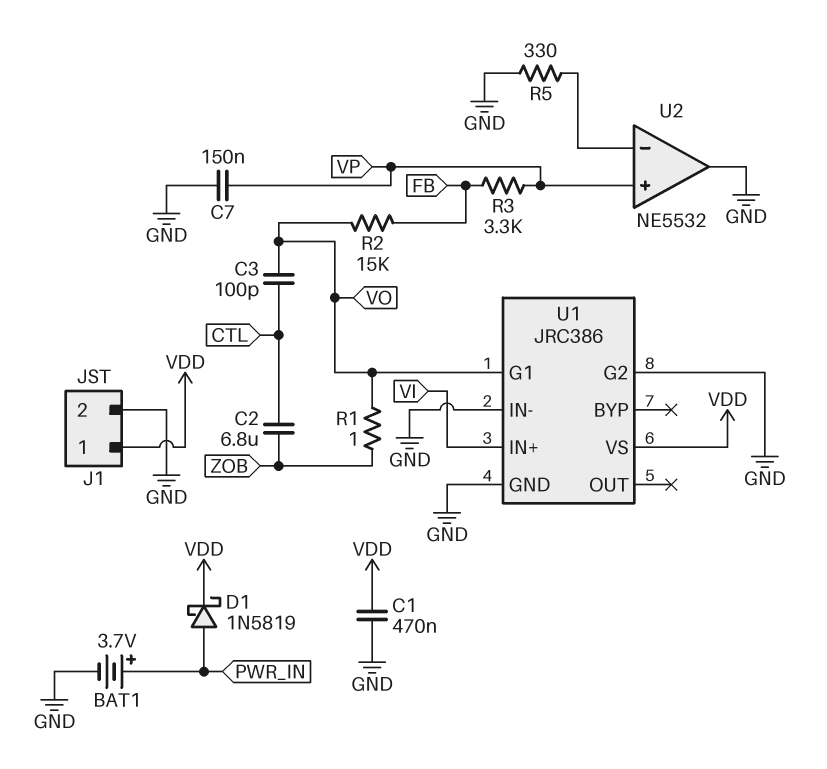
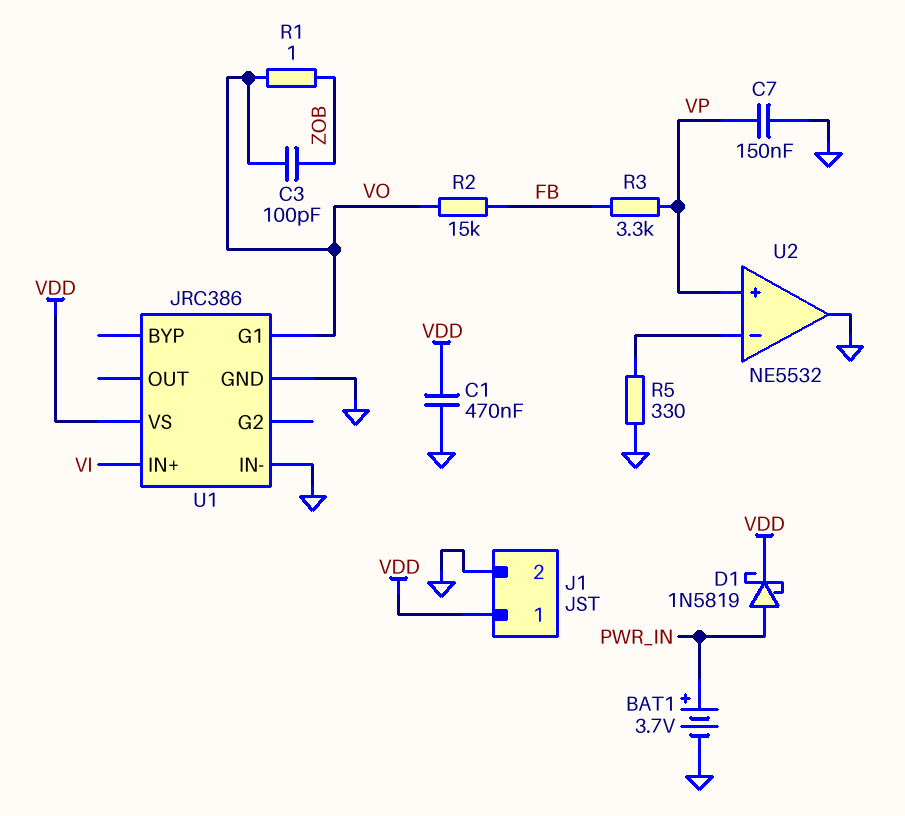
C2: 6.8uF (CTL, ZOB) -> none
C3: 100pF (CTL, VO) -> 100pF (VO, ZOB)
U1 pin G2: GND -> none

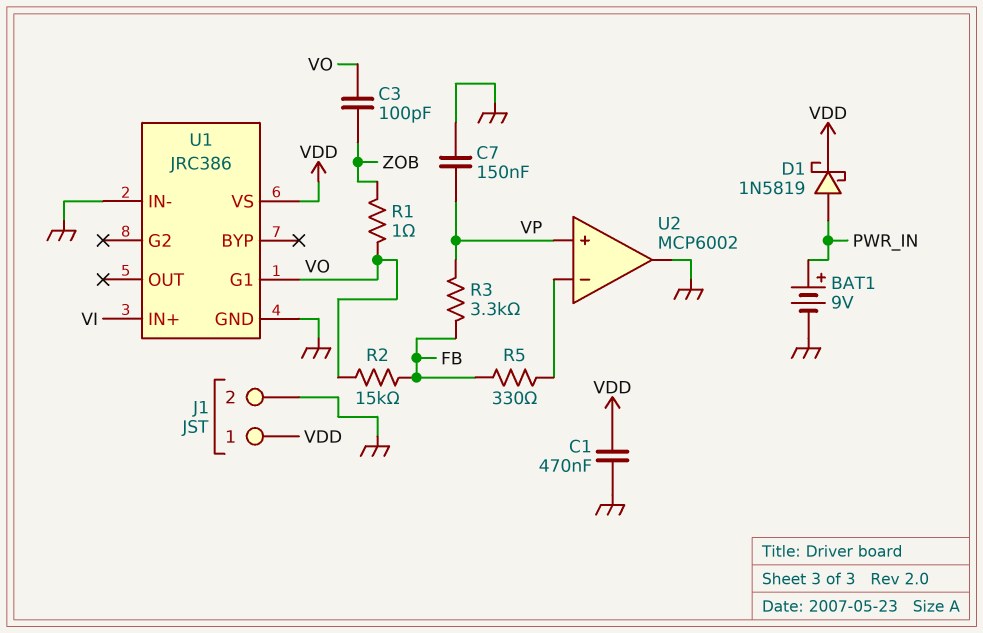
BAT1: 3.7V (plus PWR_IN, minus GND) -> 9V (plus PWR_IN, minus GND)
R5: 330 (GND, U2/in-) -> 330 (FB, U2/in-)
U2: NE5532 -> MCP6002

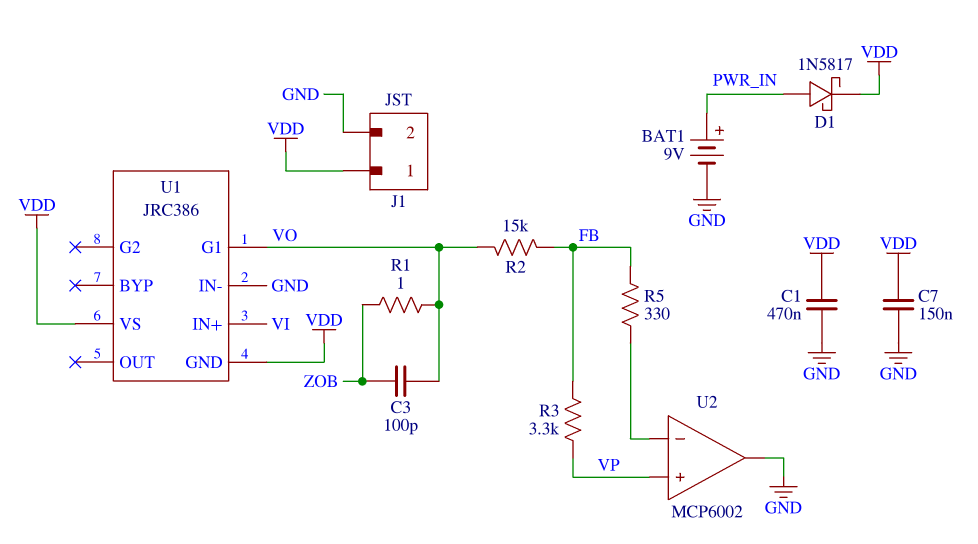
C7: 150nF (GND, VP) -> 150nF (GND, VDD)
D1: schottky 1N5819 (A PWR_IN, K VDD) -> schottky 1N5817 (A PWR_IN, K VDD)
U1 pin GND: GND -> VDD

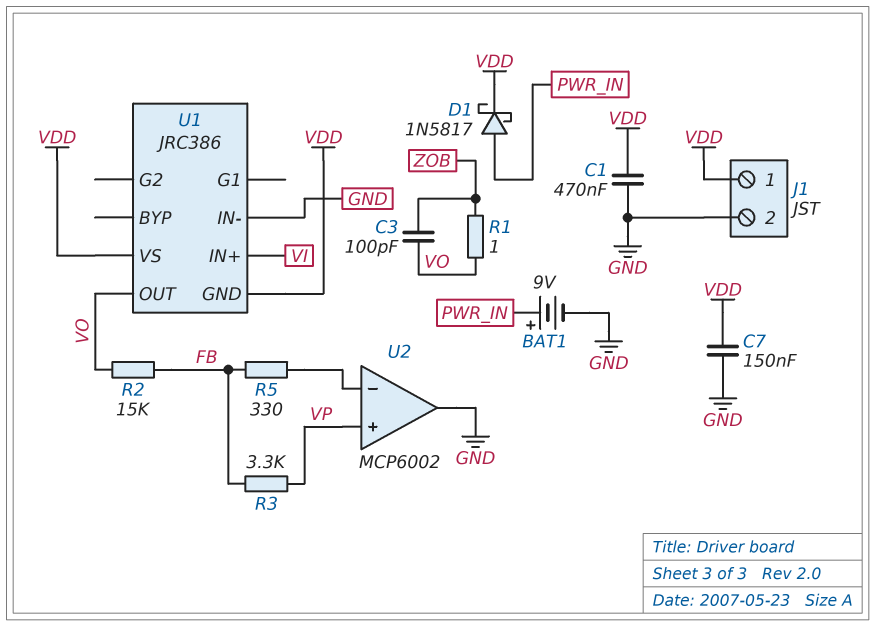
U1 pin G1: VO -> none
U1 pin OUT: none -> VO

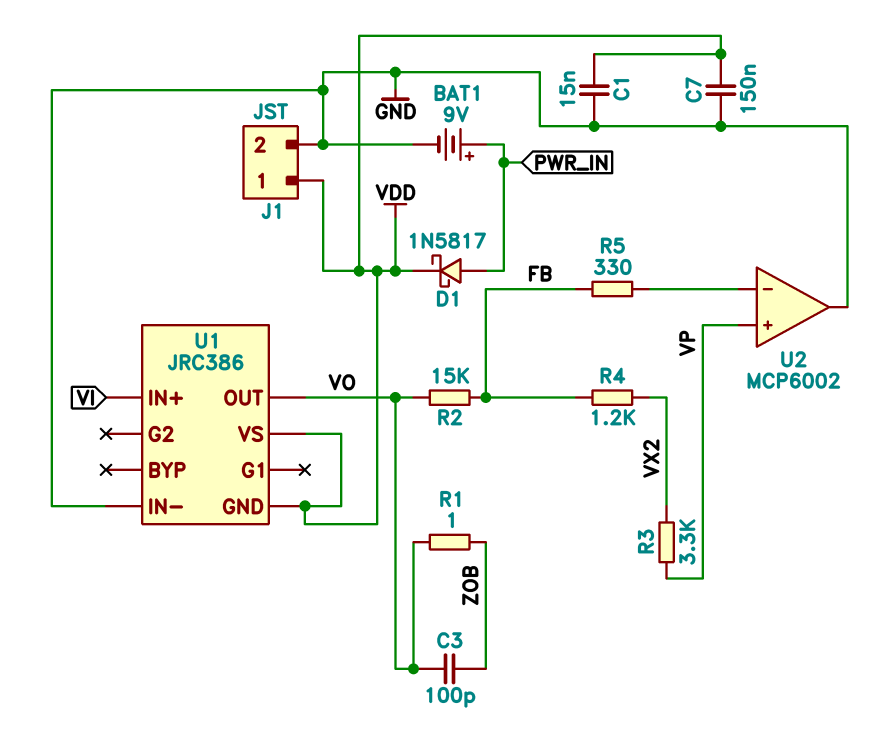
C1: 470nF (GND, VDD) -> 15nF (GND, VDD)
R3: 3.3k (FB, VP) -> 3.3k (VP, VX2)
R4: none -> 1.2k (FB, VX2)

